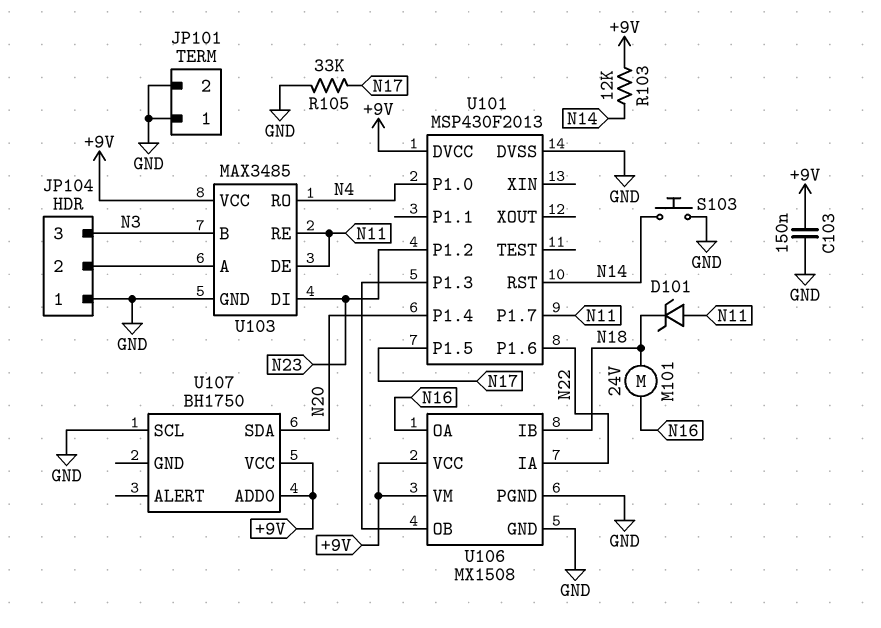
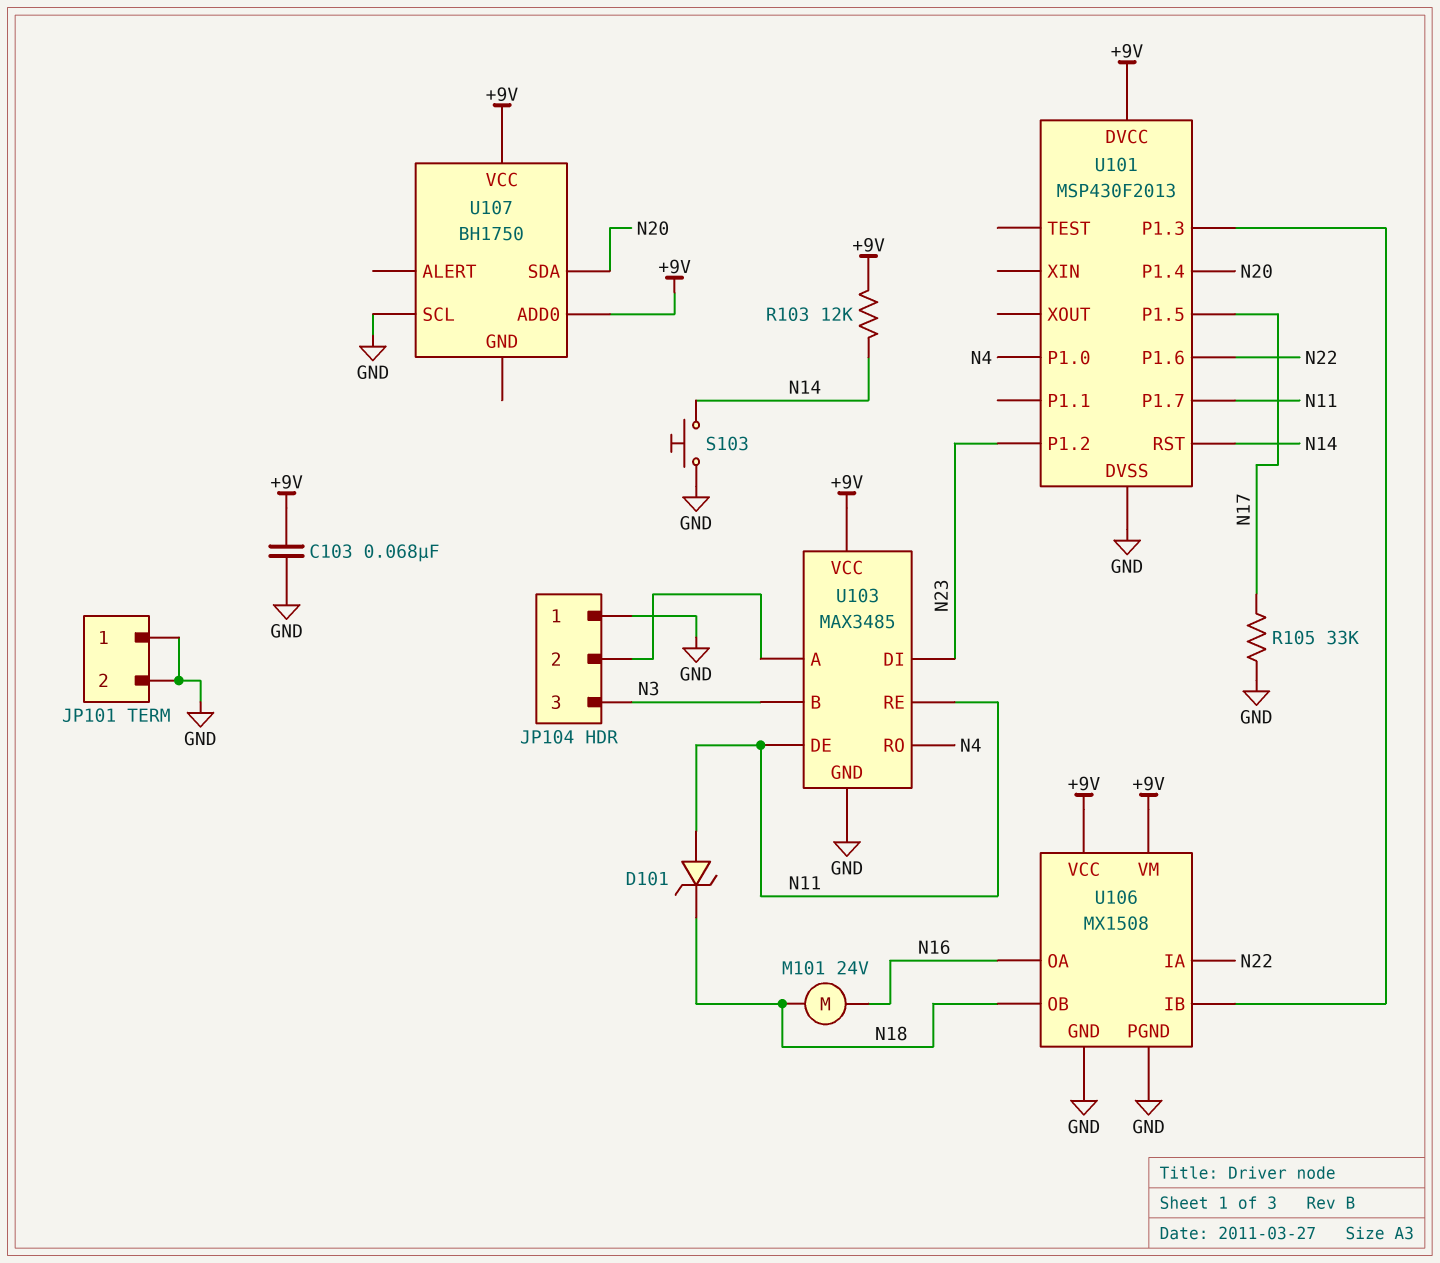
C103: 150nF (+9V, GND) -> 68nF (+9V, GND)
U106 pin IB: N18 -> U101/P1.3
U106 pin OB: U101/P1.3 -> N18

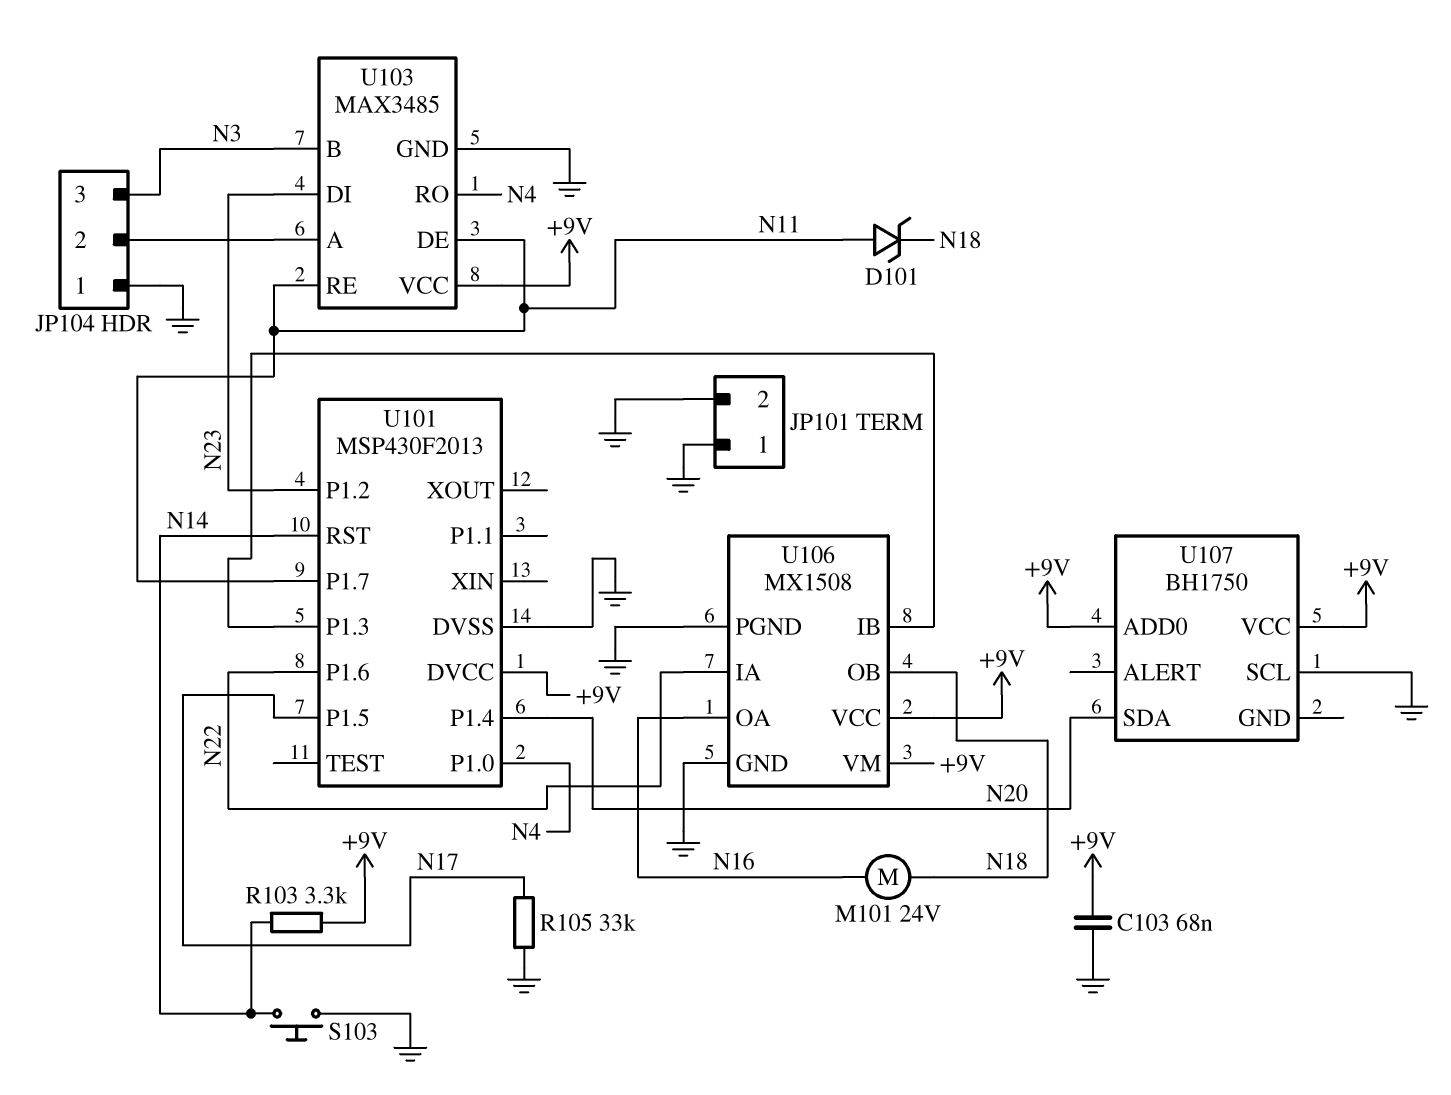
R103: 12k (+9V, N14) -> 3.3k (+9V, N14)

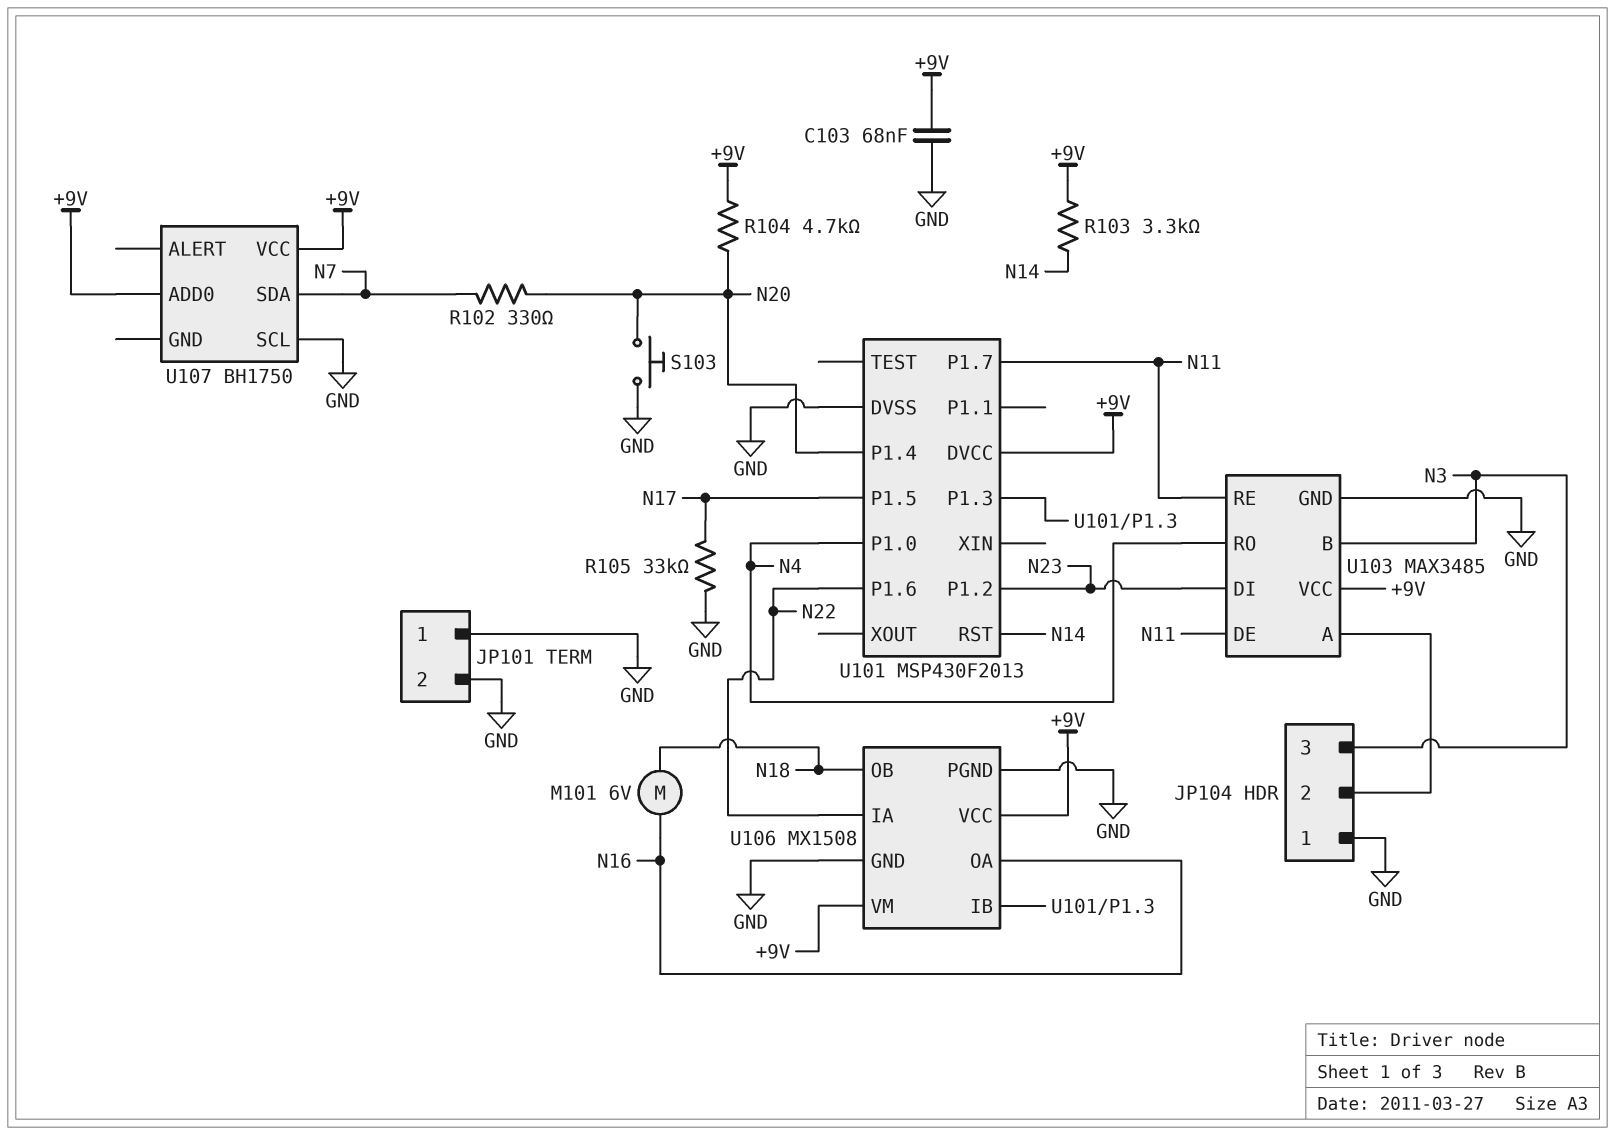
D101: zener (A N11, K N18) -> none
M101: motor 24V (N16, N18) -> motor 6V (N16, N18)
R102: none -> 330 (N7, N20)
R104: none -> 4.7k (+9V, N20)
S103: button (GND, N14) -> button (GND, N20)
U107 pin SDA: N20 -> N7

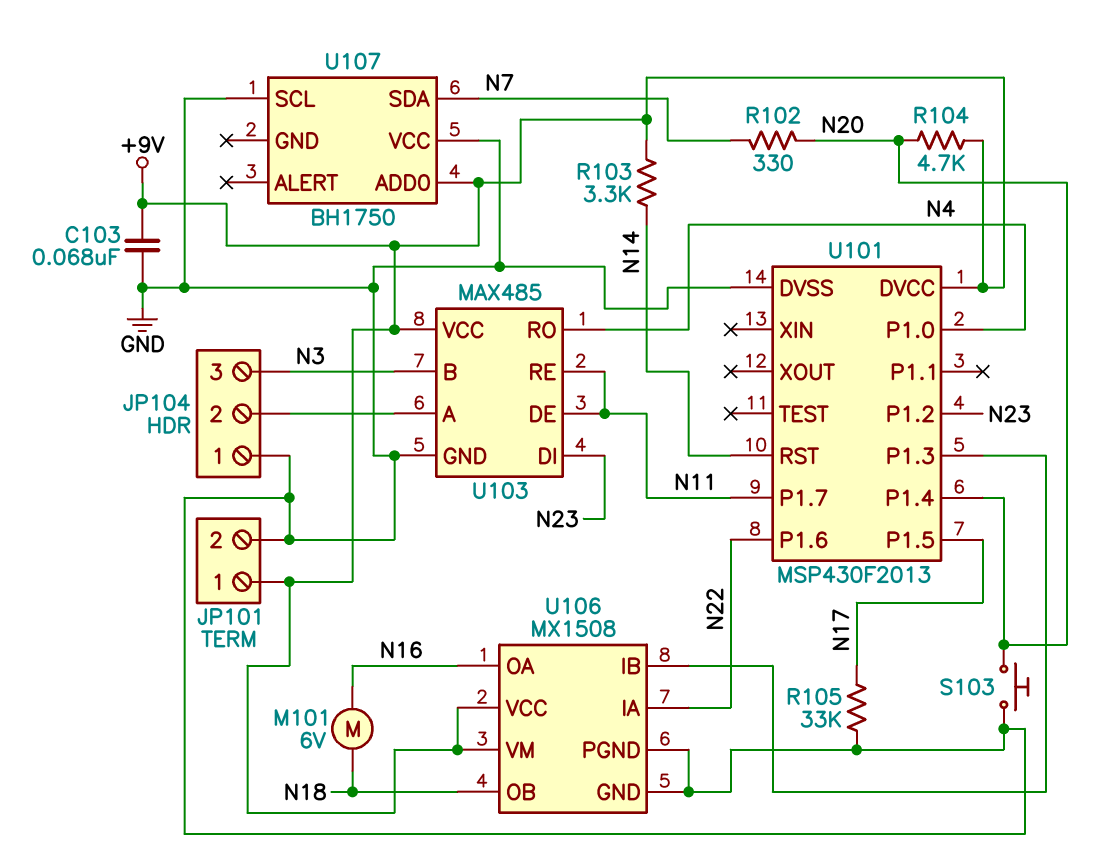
JP101 pin 1: GND -> +9V
U103: MAX3485 -> MAX485
U107 pin VCC: +9V -> GND

